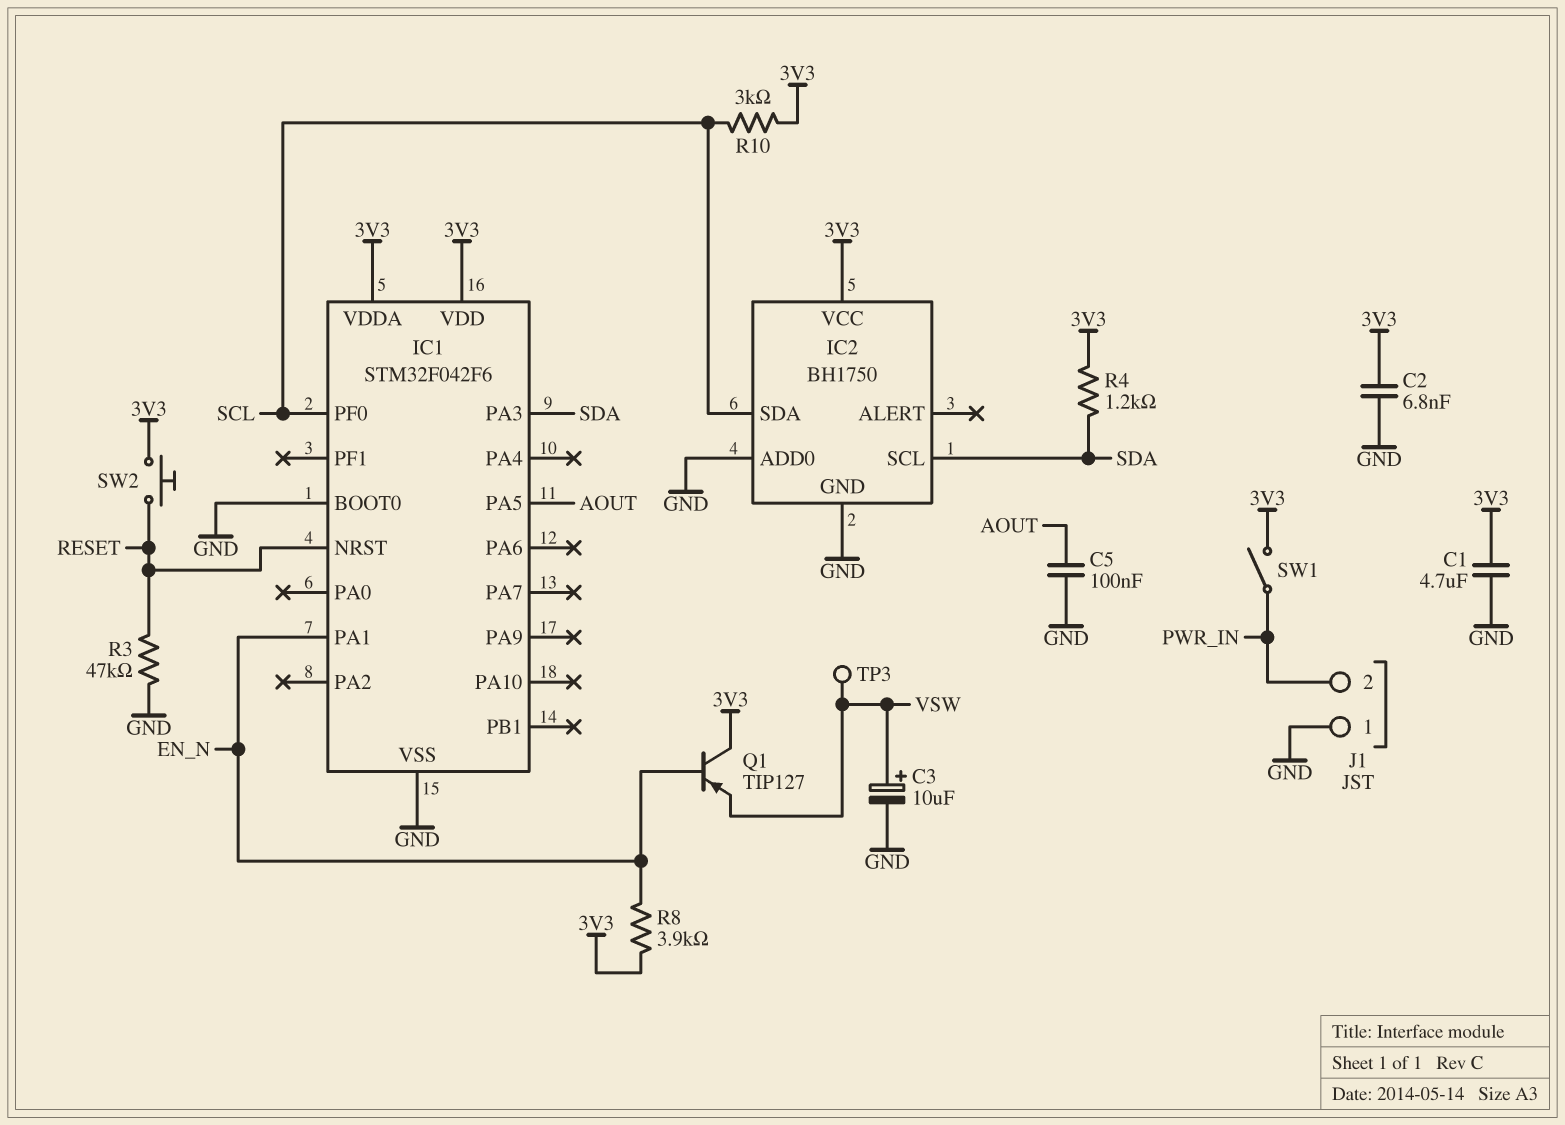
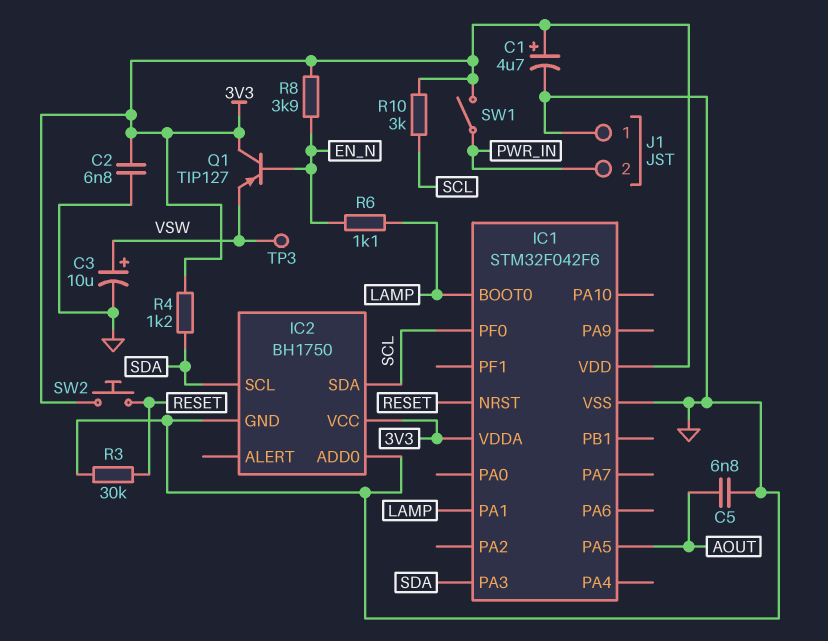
C1: 4.7uF (3V3, GND) -> 4.7uF (plus 3V3, minus GND)
C5: 100nF (AOUT, GND) -> 6.8nF (AOUT, GND)
IC1 pin BOOT0: GND -> LAMP
IC1 pin PA1: EN_N -> LAMP
R3: 47k (GND, RESET) -> 30k (GND, RESET)
R6: none -> 1.1k (EN_N, LAMP)

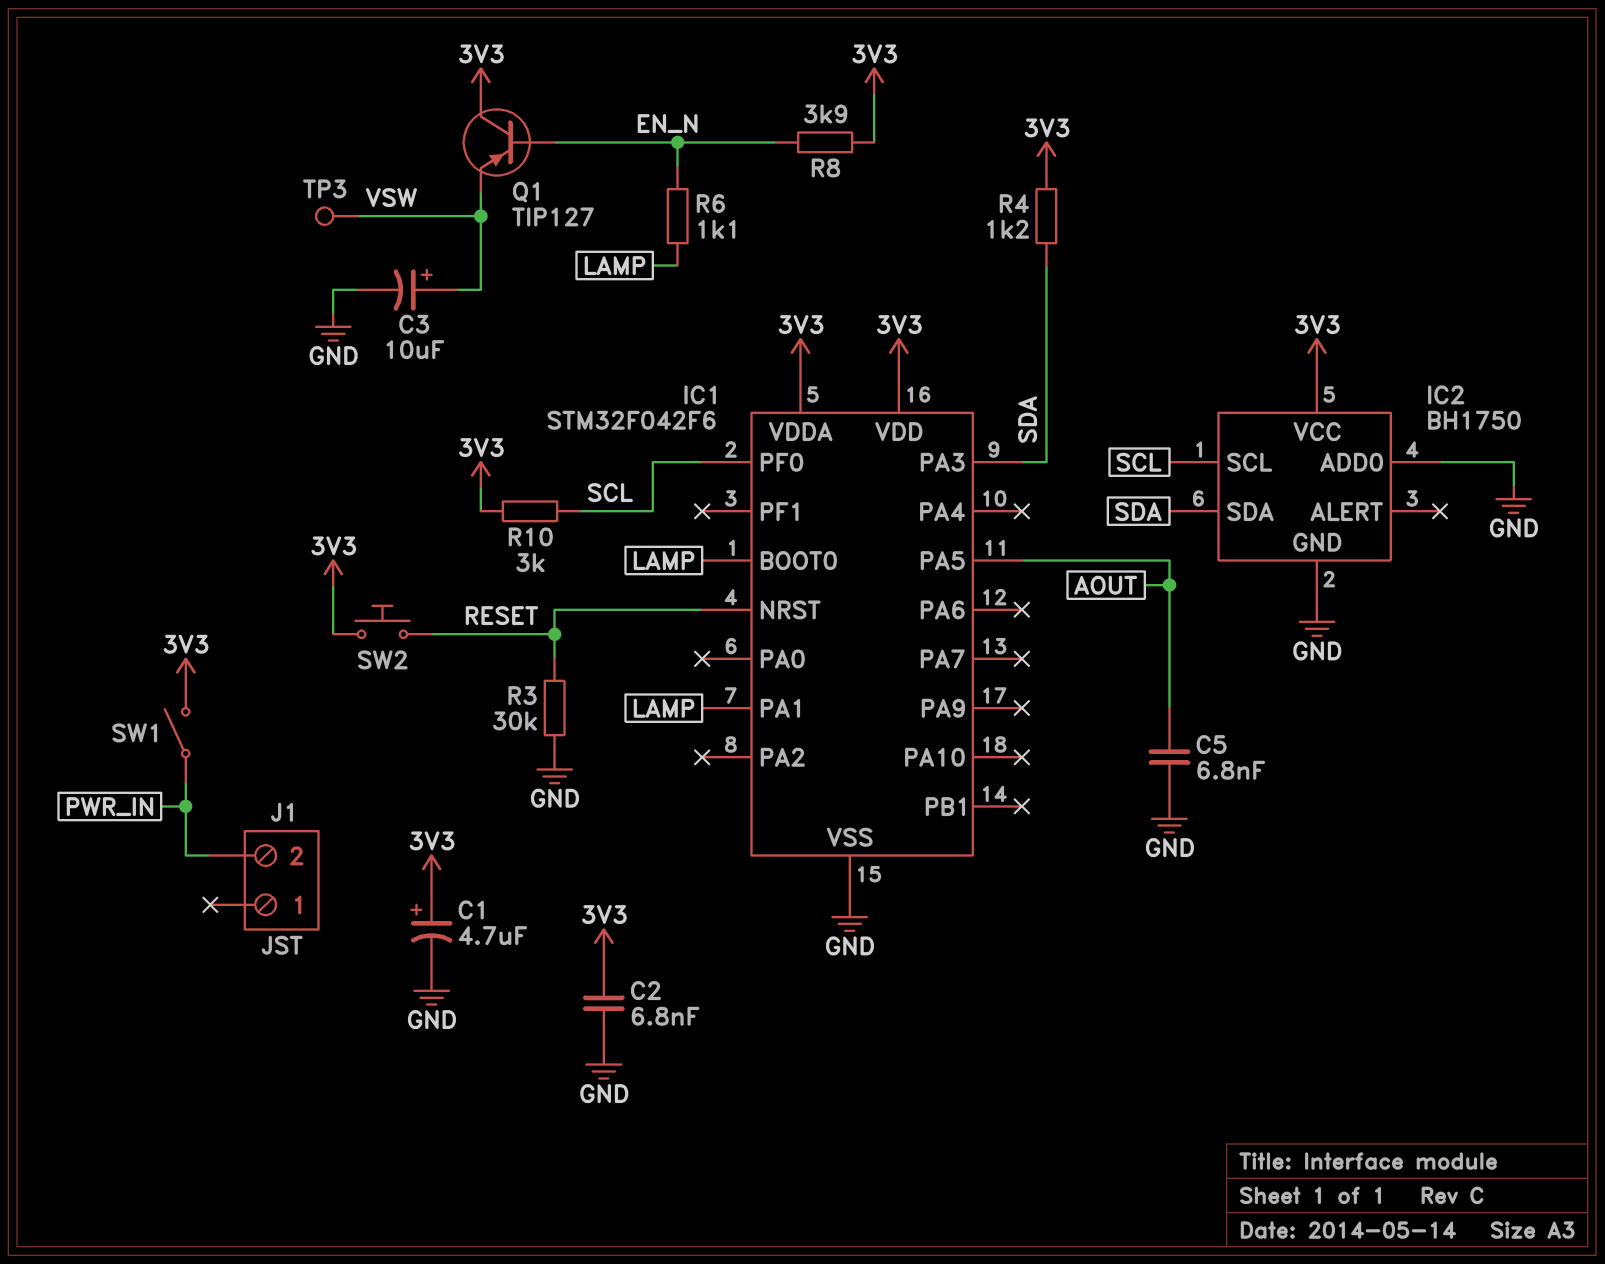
IC2 pin SCL: SDA -> SCL
IC2 pin SDA: SCL -> SDA
J1 pin 1: GND -> none

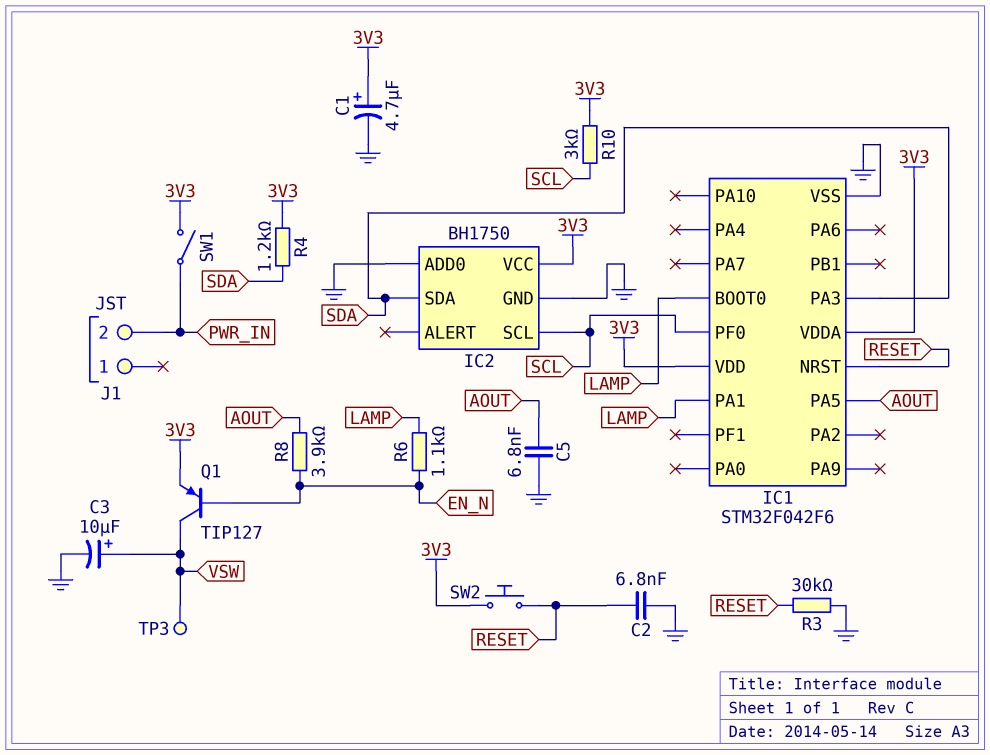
C2: 6.8nF (3V3, GND) -> 6.8nF (GND, RESET)
Q1: PNP TIP127 (B EN_N, C 3V3, E VSW) -> PNP TIP127 (B EN_N, C VSW, E 3V3)
R8: 3.9k (3V3, EN_N) -> 3.9k (AOUT, EN_N)

